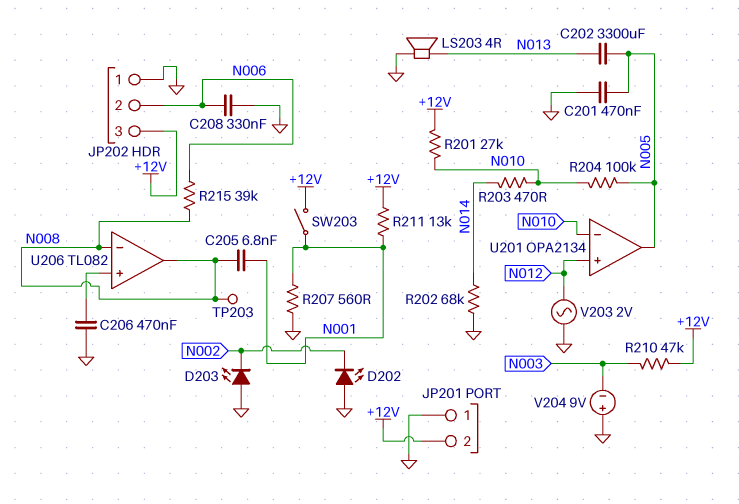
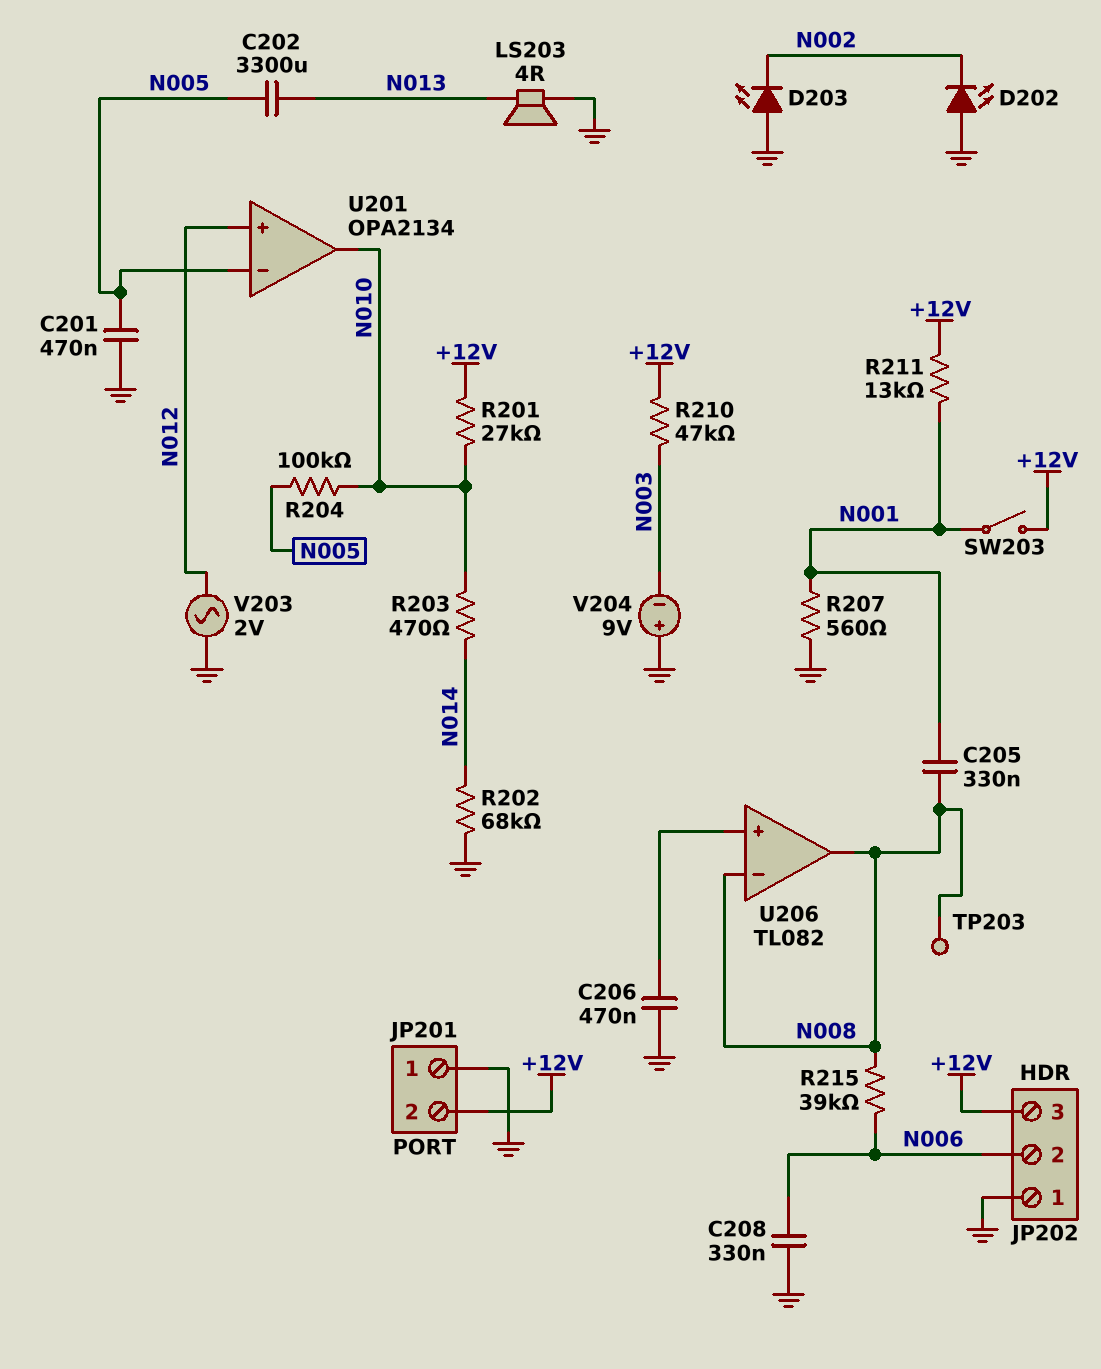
C205: 6.8nF (N001, N008) -> 330nF (N001, N008)
U201 pin in-: N010 -> N005
U201 pin out: N005 -> N010

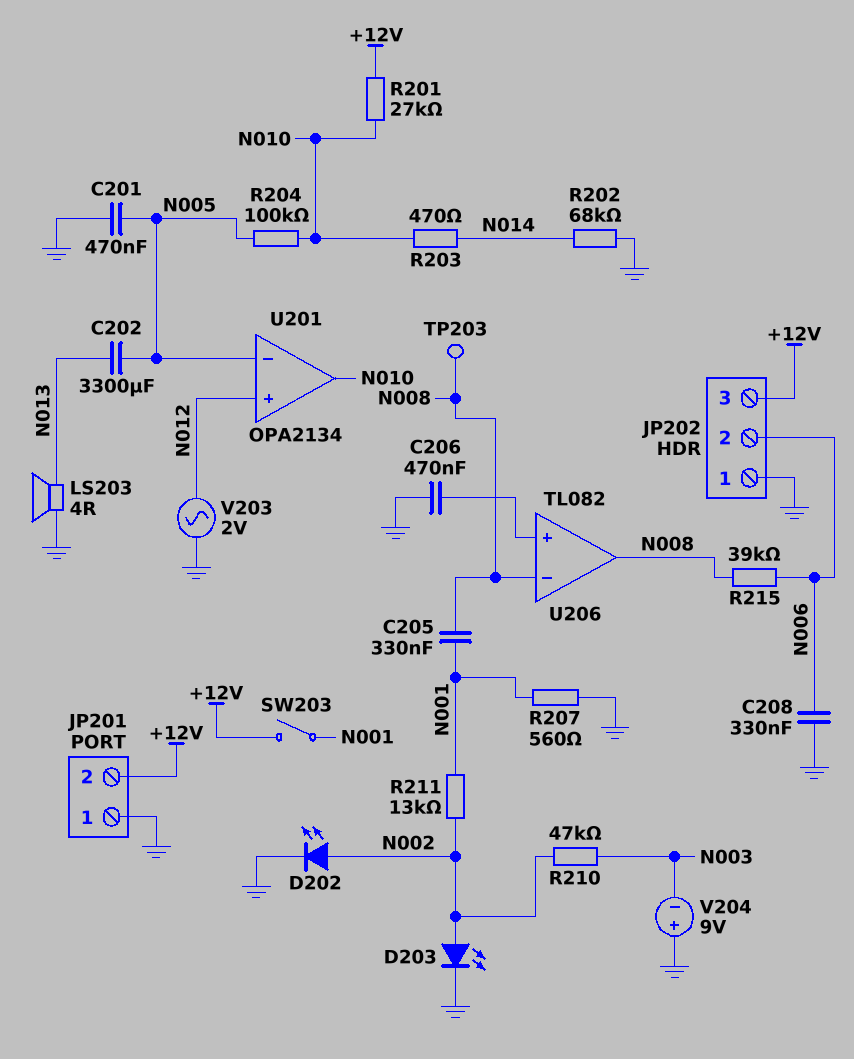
D202: LED (A GND, K N002) -> LED (A N002, K GND)
D203: LED (A GND, K N002) -> LED (A N002, K GND)
R210: 47k (+12V, N003) -> 47k (N002, N003)
R211: 13k (+12V, N001) -> 13k (N001, N002)

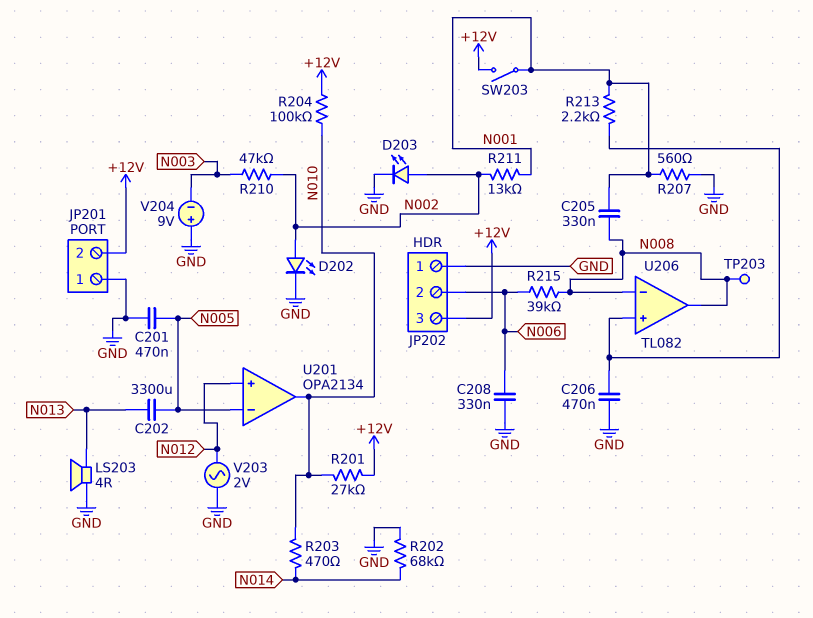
R204: 100k (N005, N010) -> 100k (+12V, N010)
R213: none -> 2.2k (N001, U206/in+)

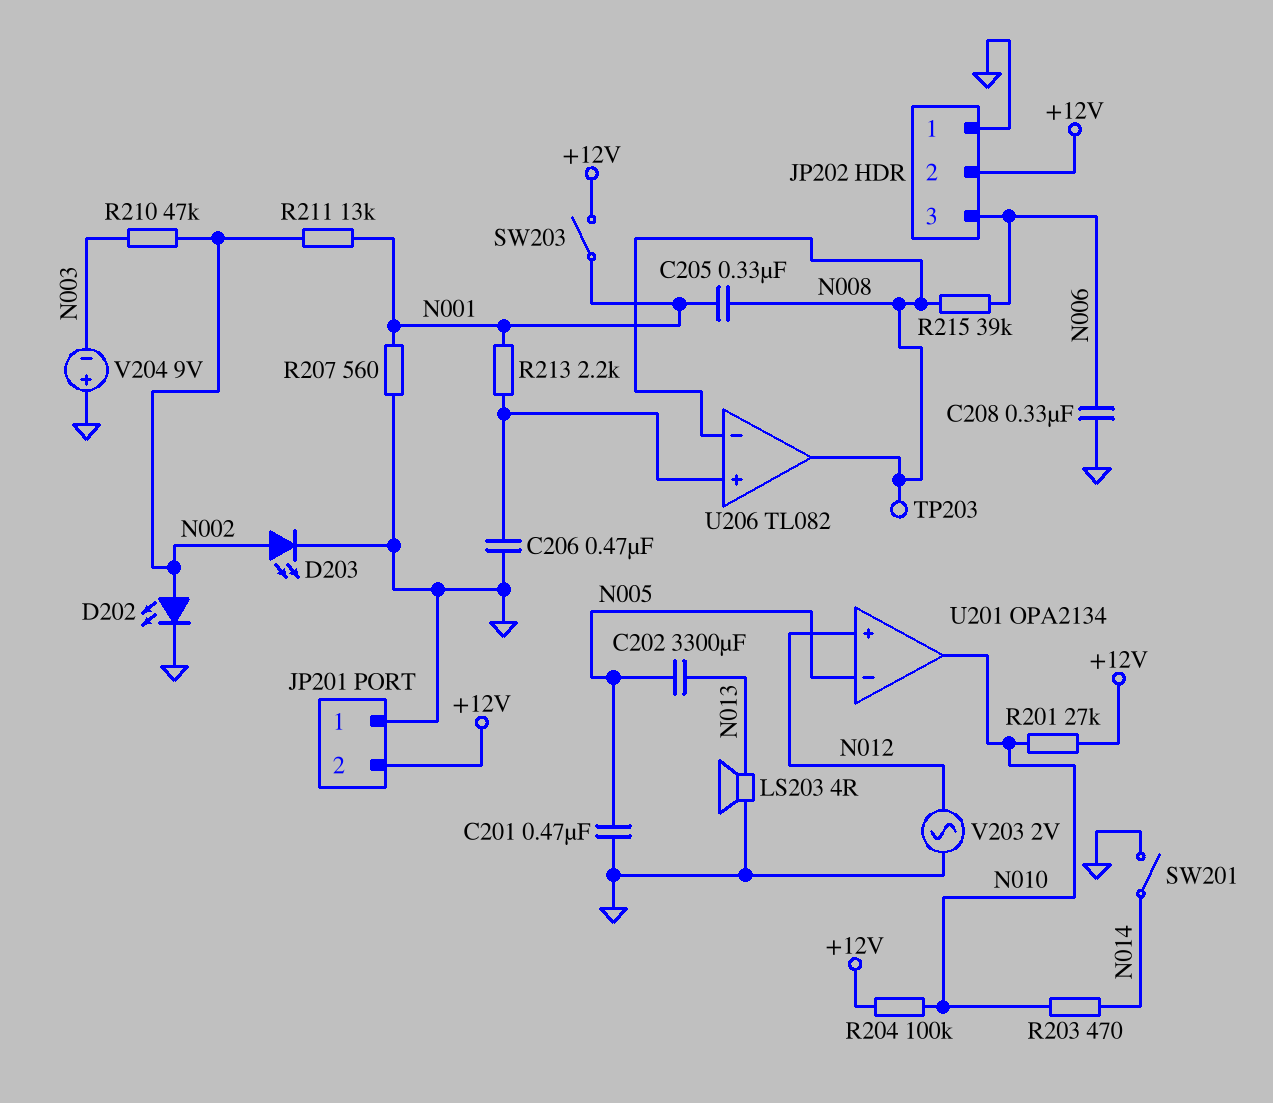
JP202 pin 2: N006 -> +12V
JP202 pin 3: +12V -> N006
R202: 68k (GND, N014) -> none
SW201: none -> switch (GND, N014)

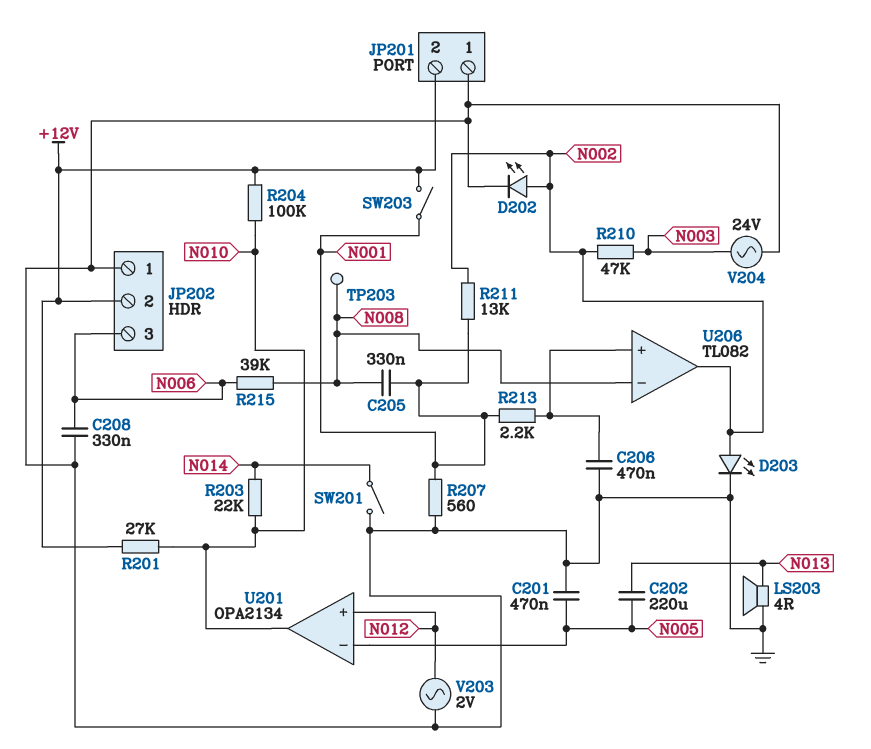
C202: 3300uF (N005, N013) -> 220uF (N005, N013)
R203: 470 (N010, N014) -> 22k (N010, N014)
U206 pin out: N008 -> N002
V204: 9V (plus GND, minus N003) -> AC 24V (GND, N003)

